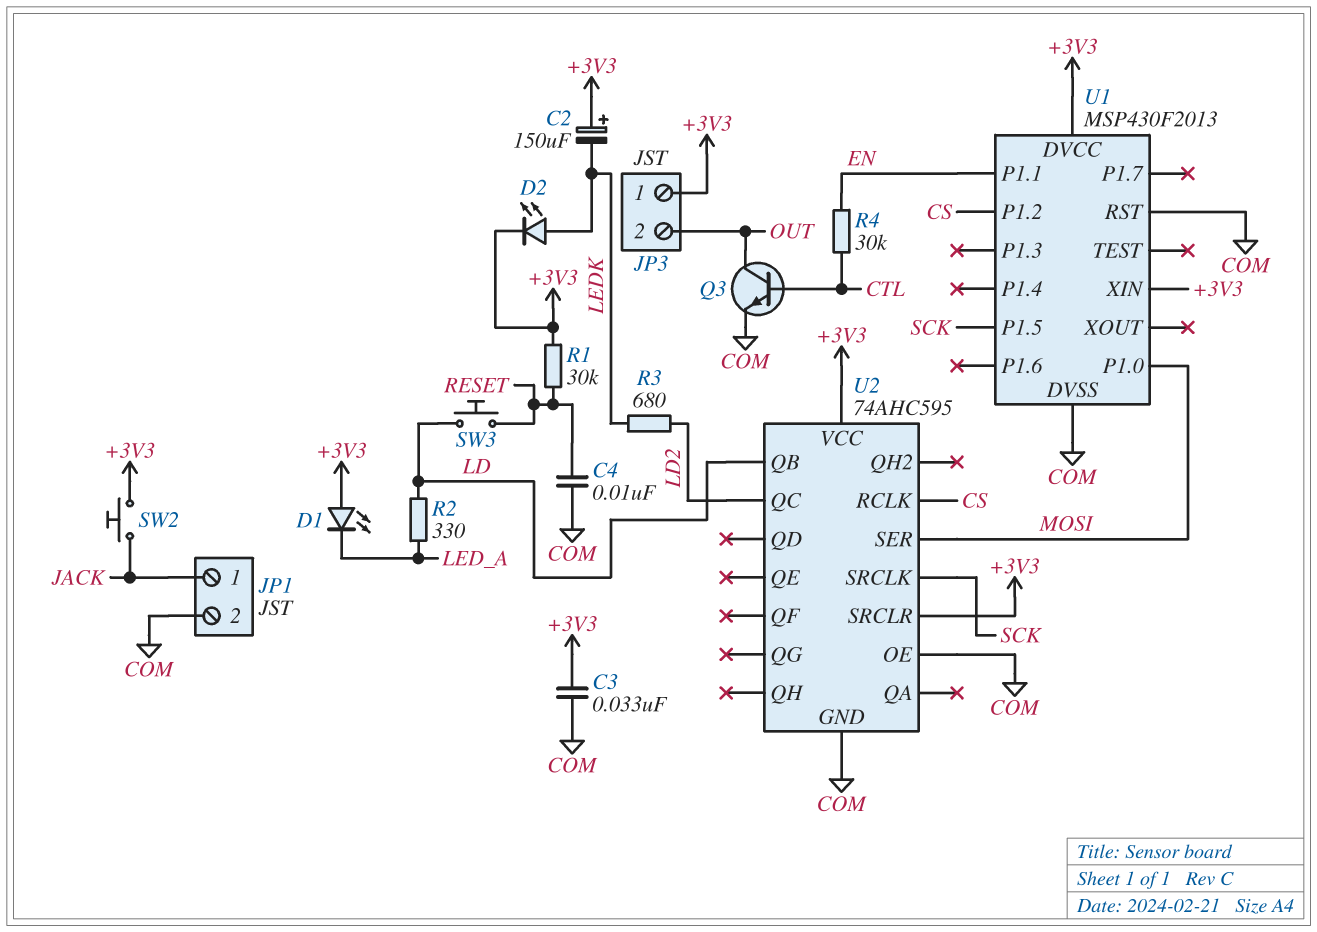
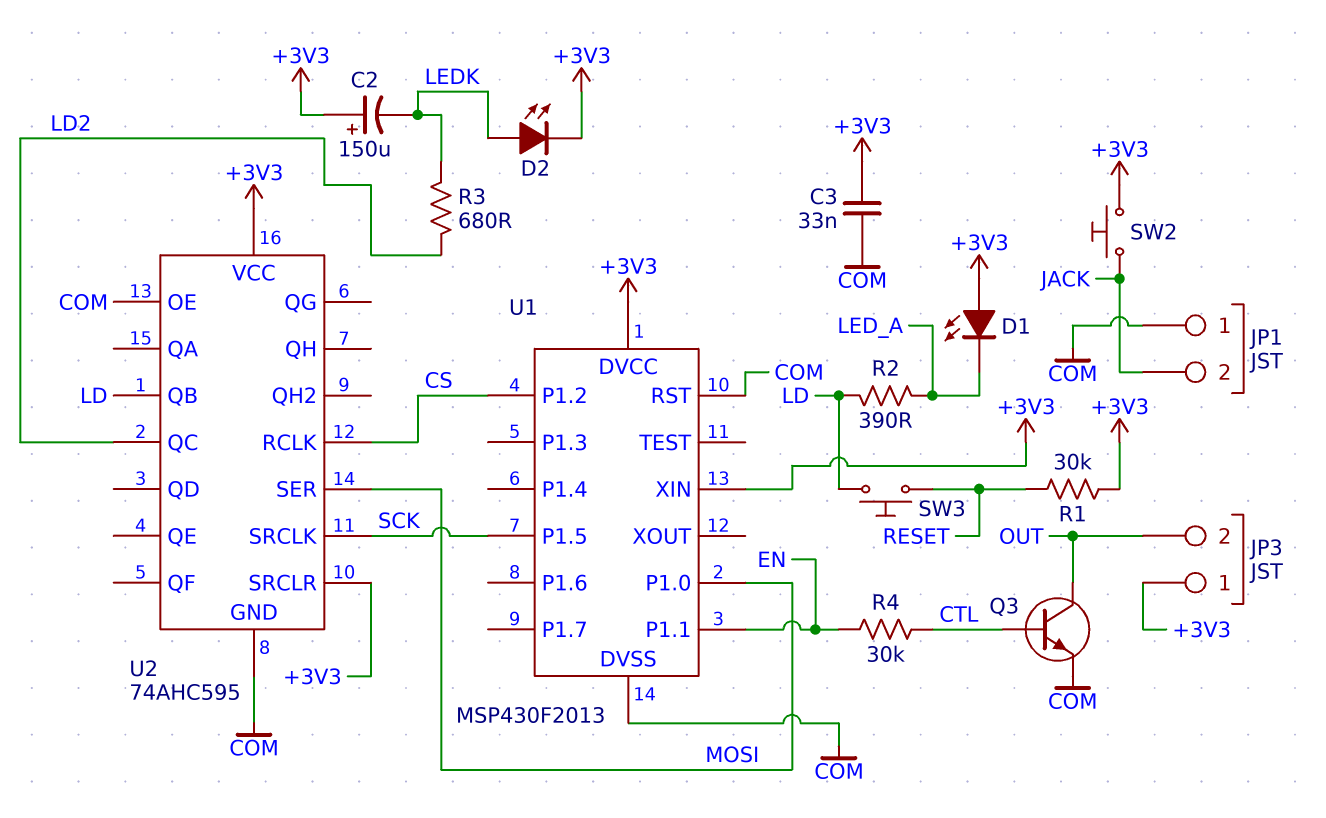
C4: 10nF (COM, RESET) -> none
JP1 pin 1: JACK -> COM
JP1 pin 2: COM -> JACK
R2: 330 (LD, LED_A) -> 390 (LD, LED_A)

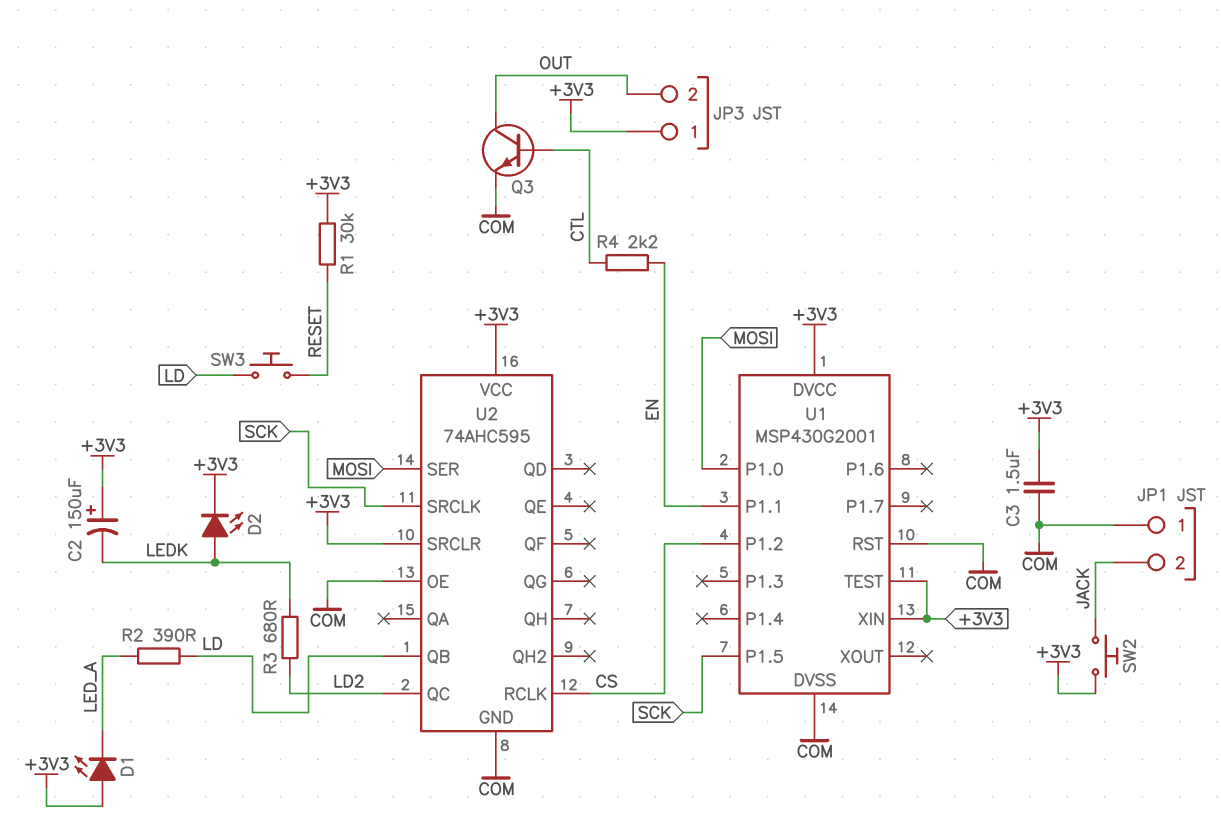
C3: 33nF (+3V3, COM) -> 1.5uF (+3V3, COM)
R4: 30k (CTL, EN) -> 2.2k (CTL, EN)
U1: MSP430F2013 -> MSP430G2001
U1 pin TEST: none -> +3V3

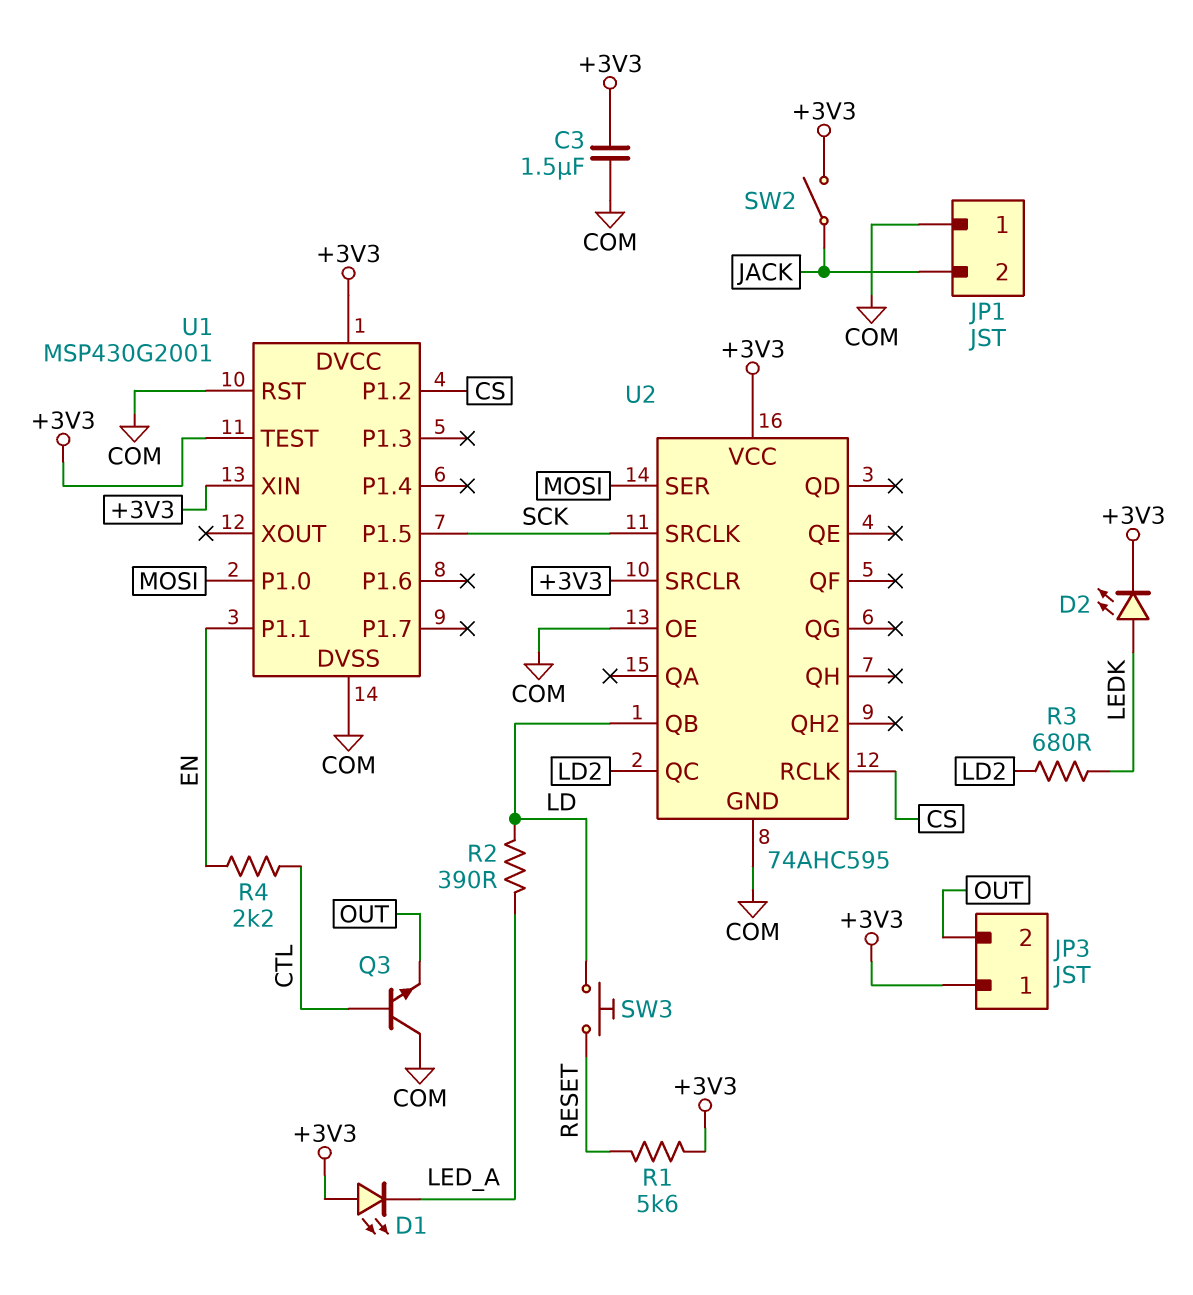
C2: 150uF (plus +3V3, minus LEDK) -> none
Q3: NPN (B CTL, C OUT, E COM) -> NPN (B CTL, C COM, E OUT)
R1: 30k (+3V3, RESET) -> 5.6k (+3V3, RESET)
SW2: button (+3V3, JACK) -> switch (+3V3, JACK)

